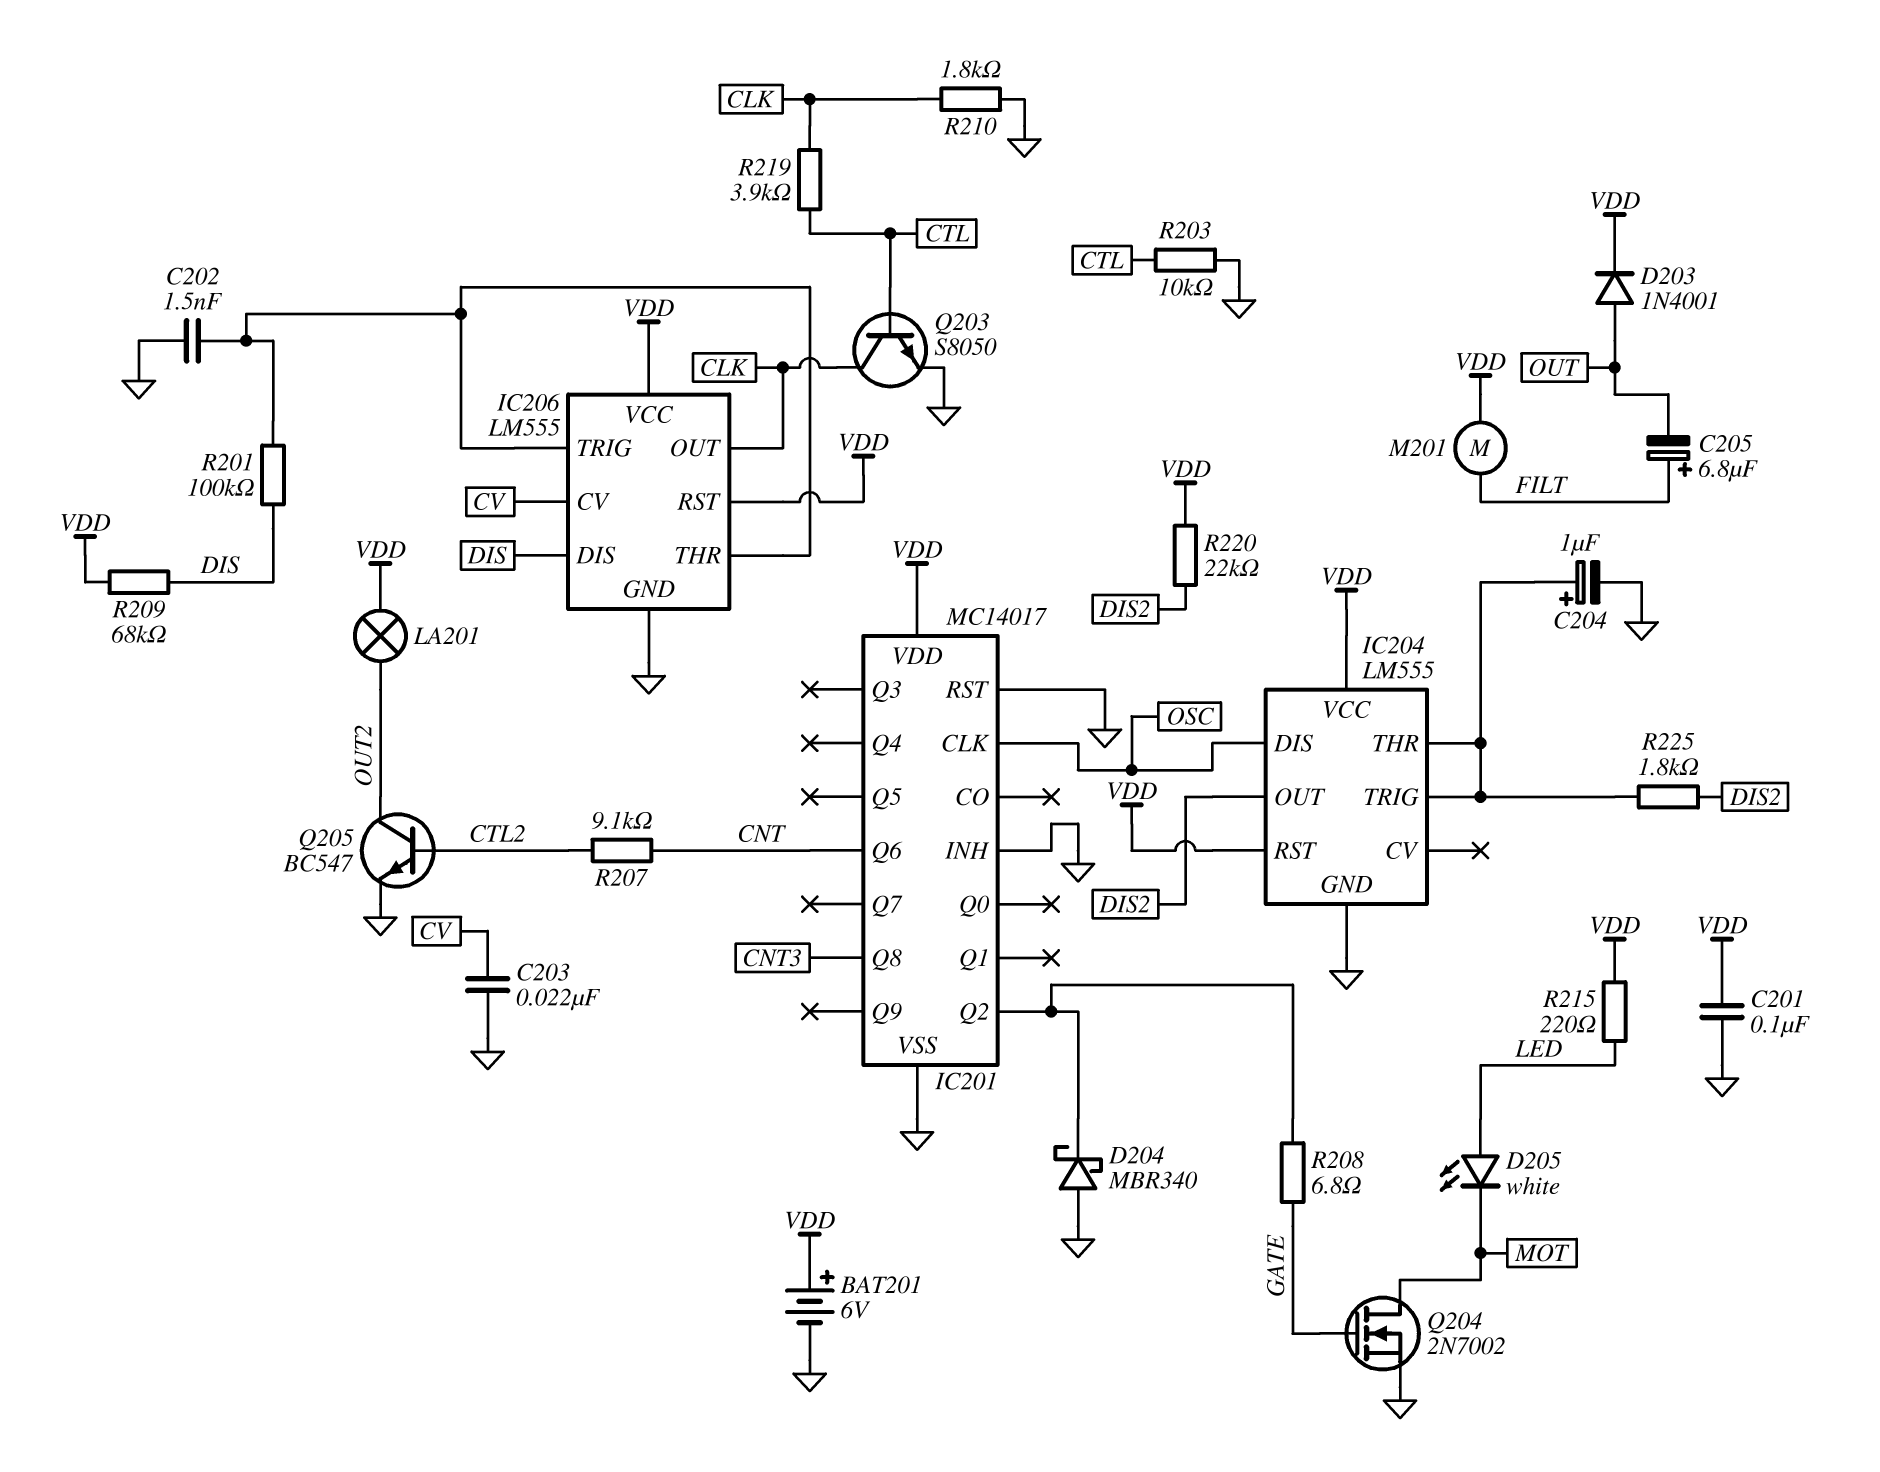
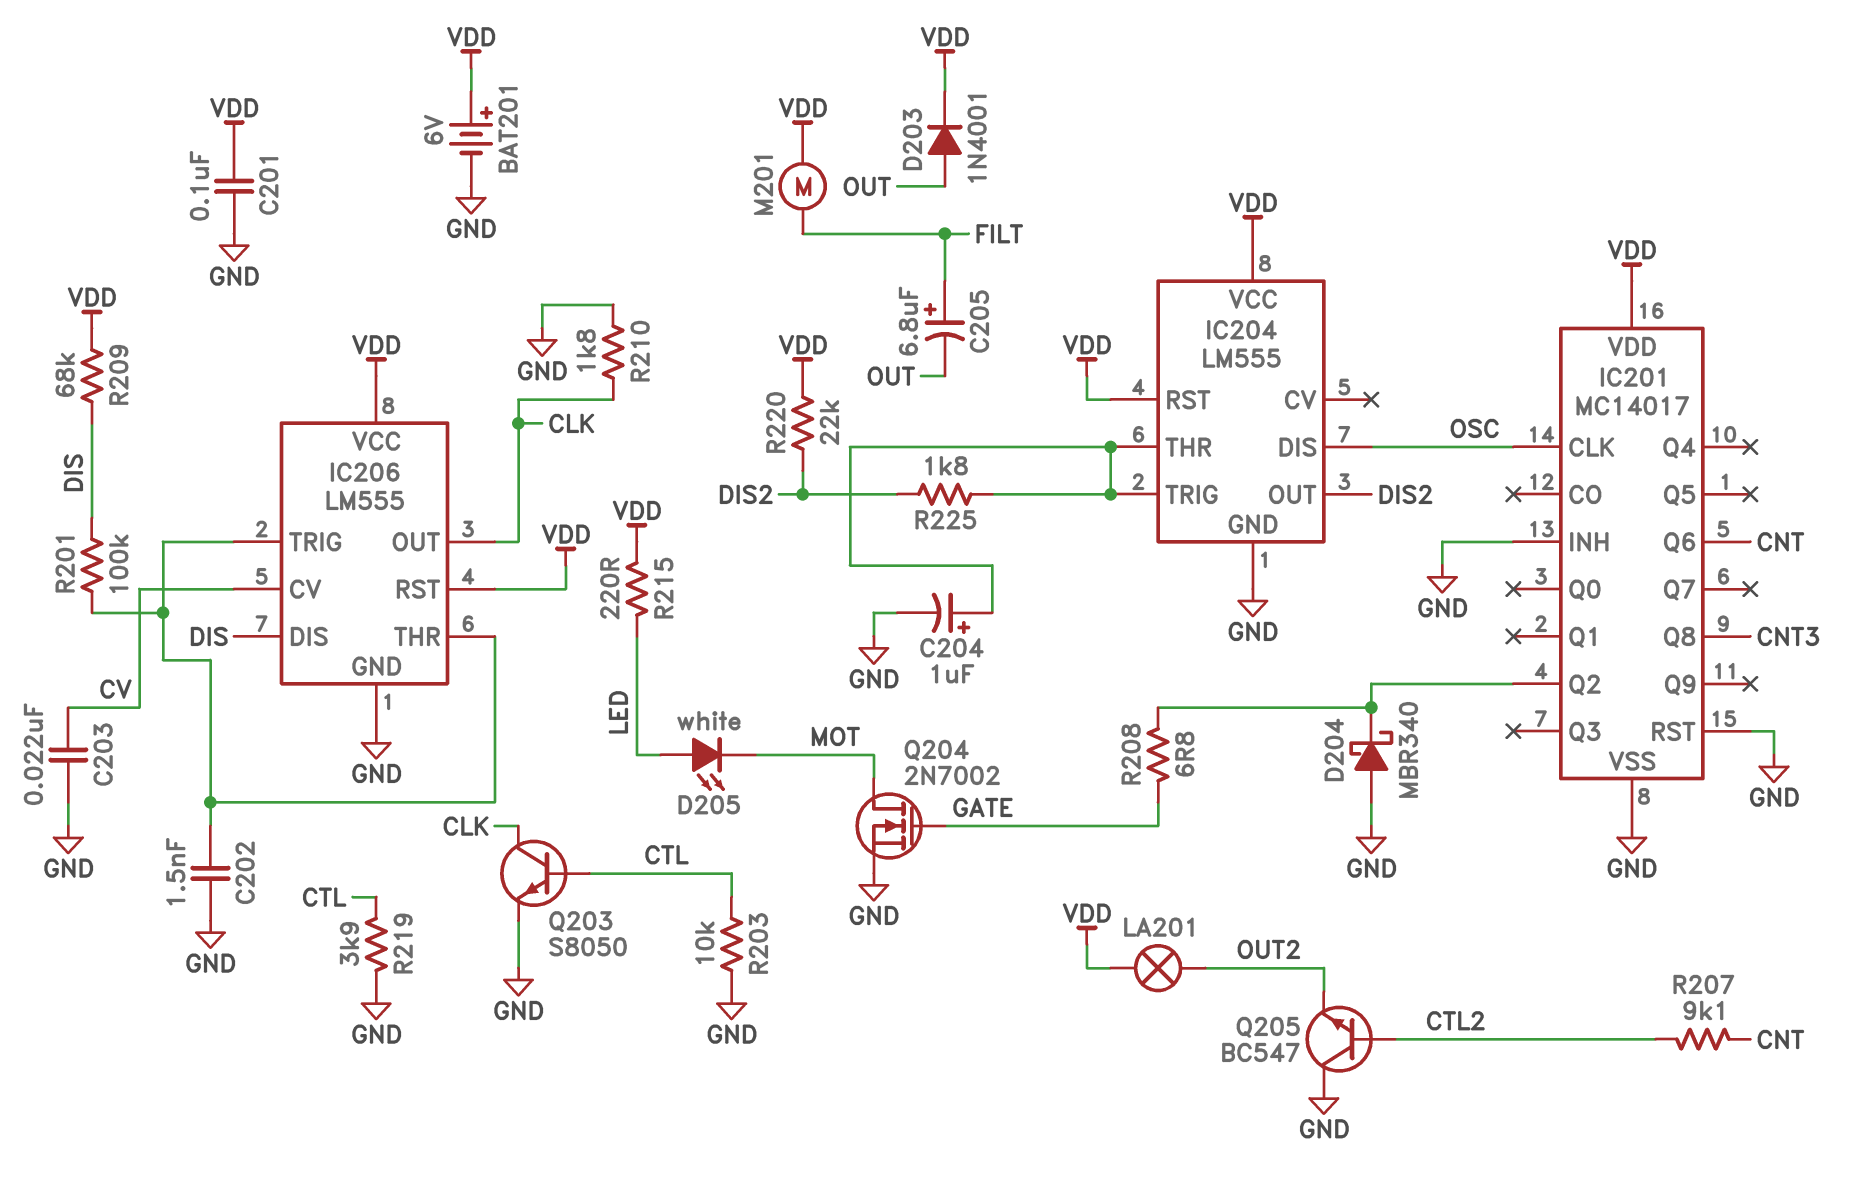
Q205: NPN BC547 (B CTL2, C OUT2, E GND) -> NPN BC547 (B CTL2, C GND, E OUT2)
R219: 3.9k (CLK, CTL) -> 3.9k (CTL, GND)

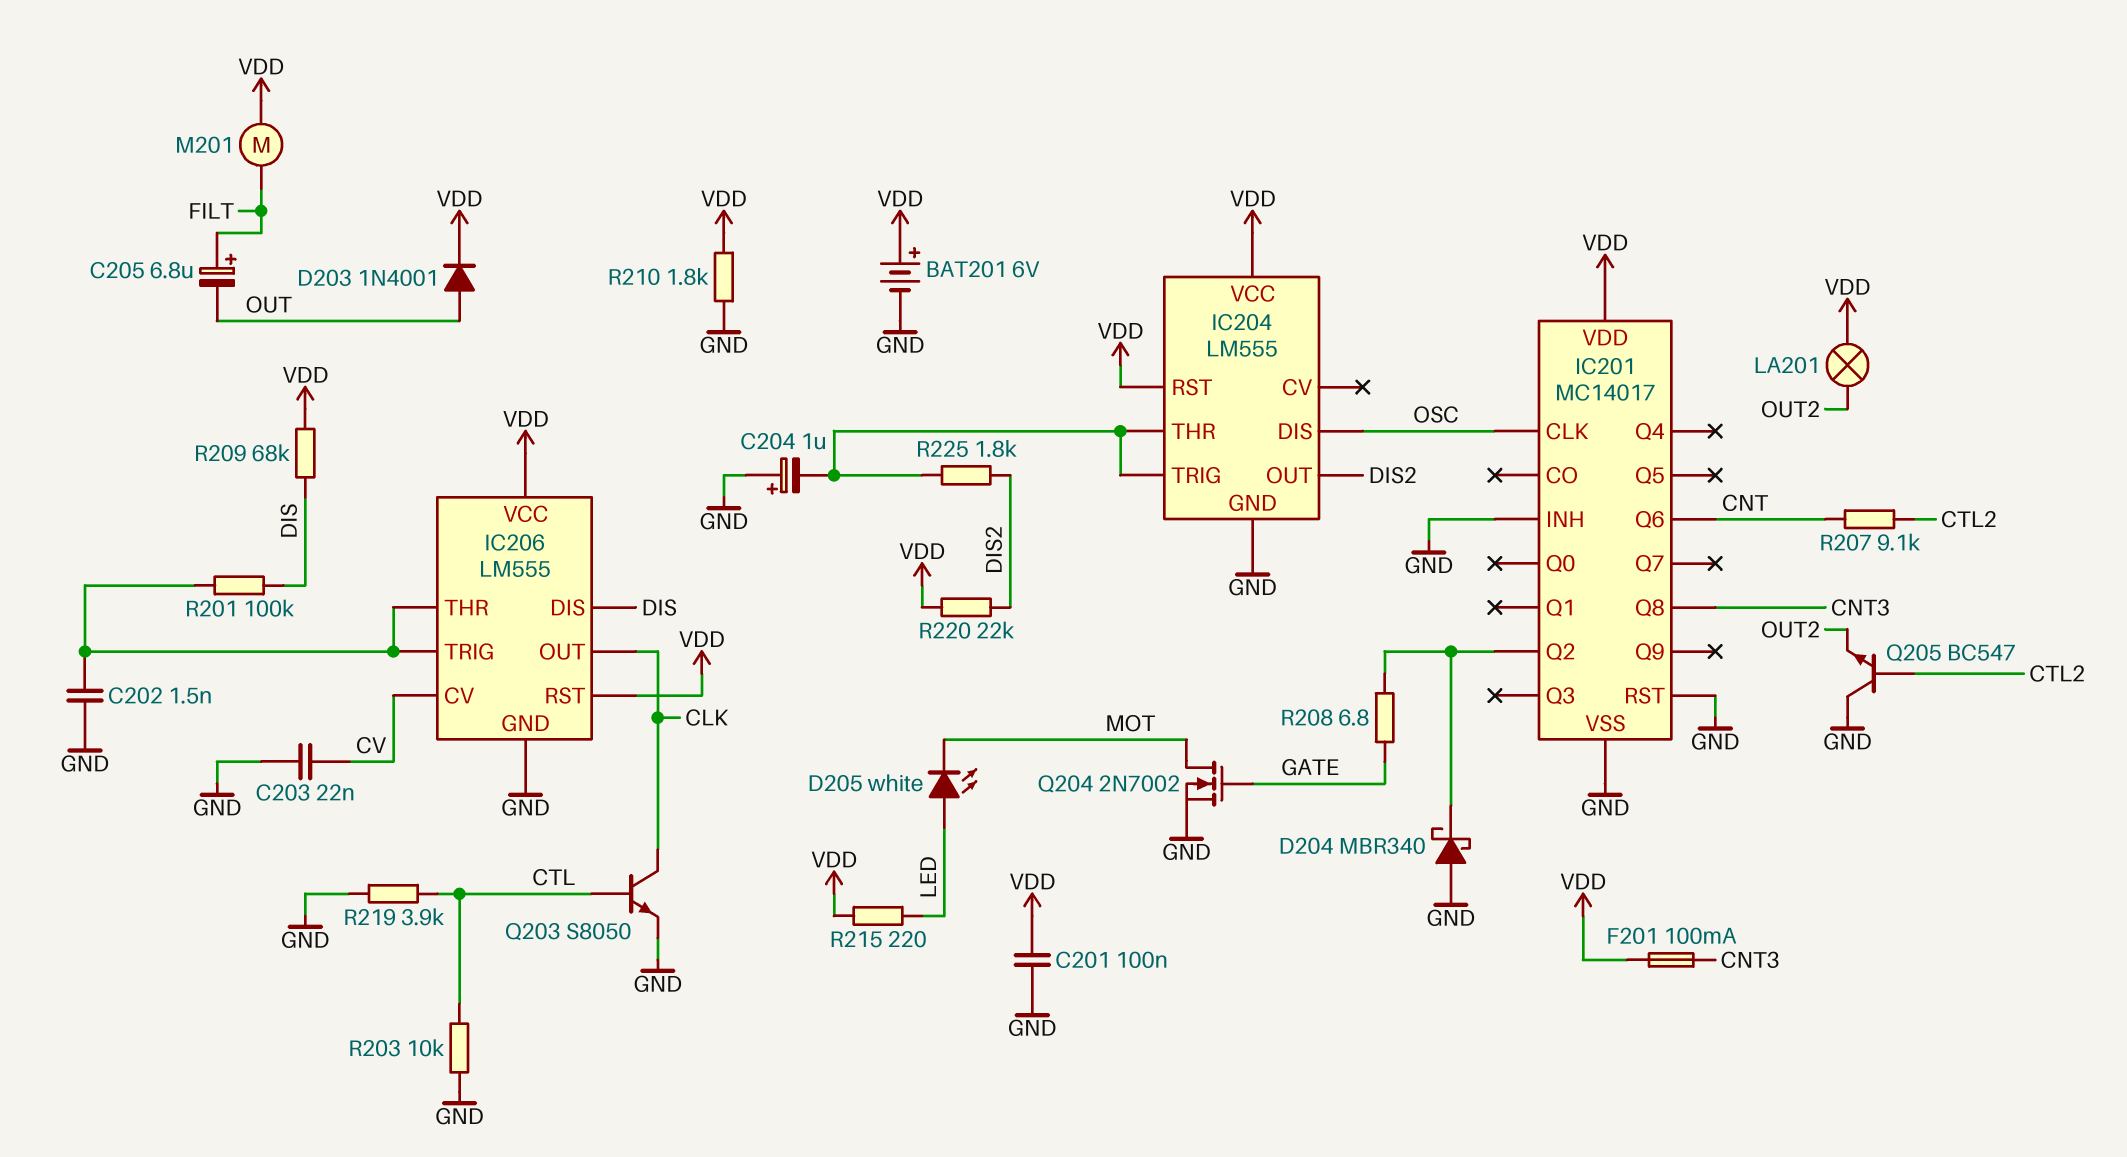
C204: 1uF (plus IC204/THR, minus GND) -> 1uF (plus GND, minus IC204/THR)
F201: none -> 100mA (CNT3, VDD)
R210: 1.8k (CLK, GND) -> 1.8k (GND, VDD)

